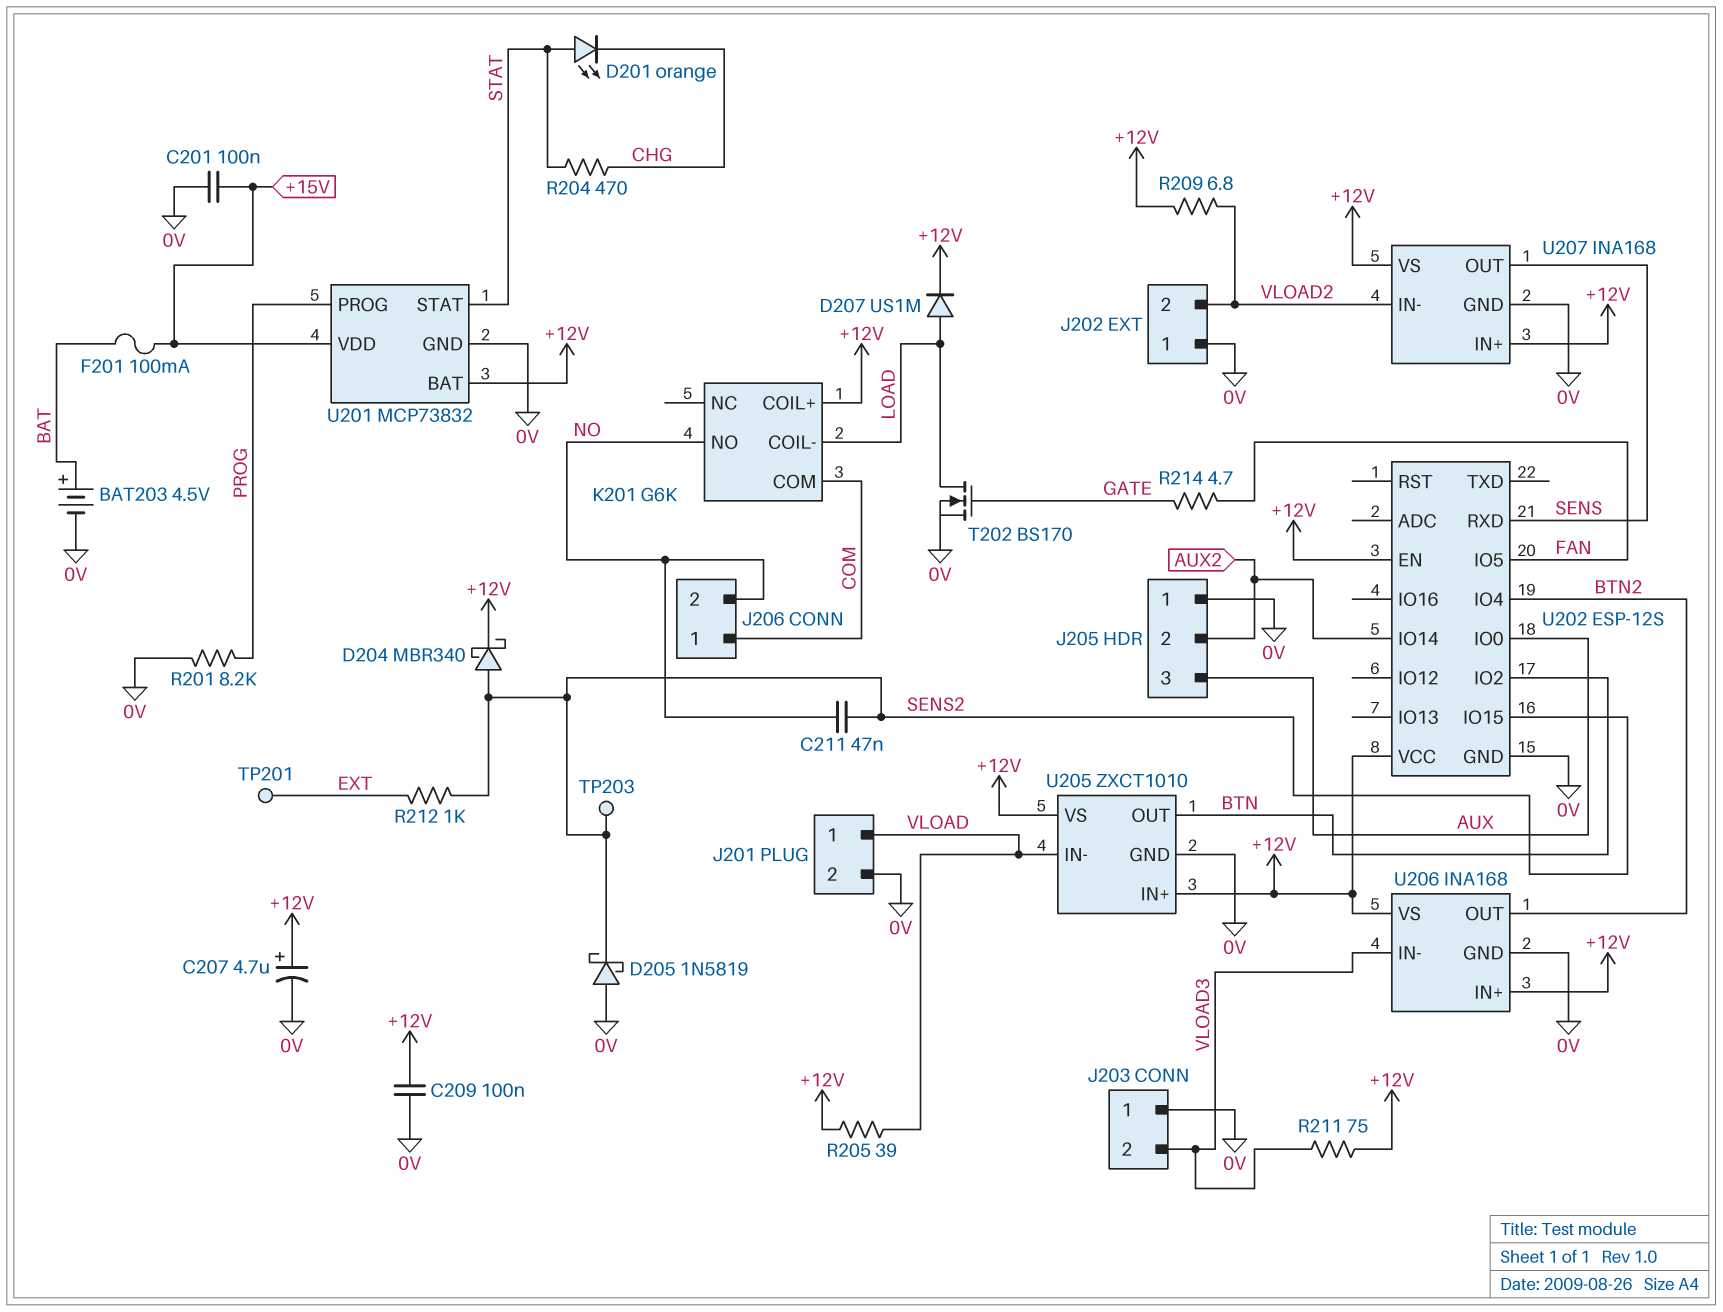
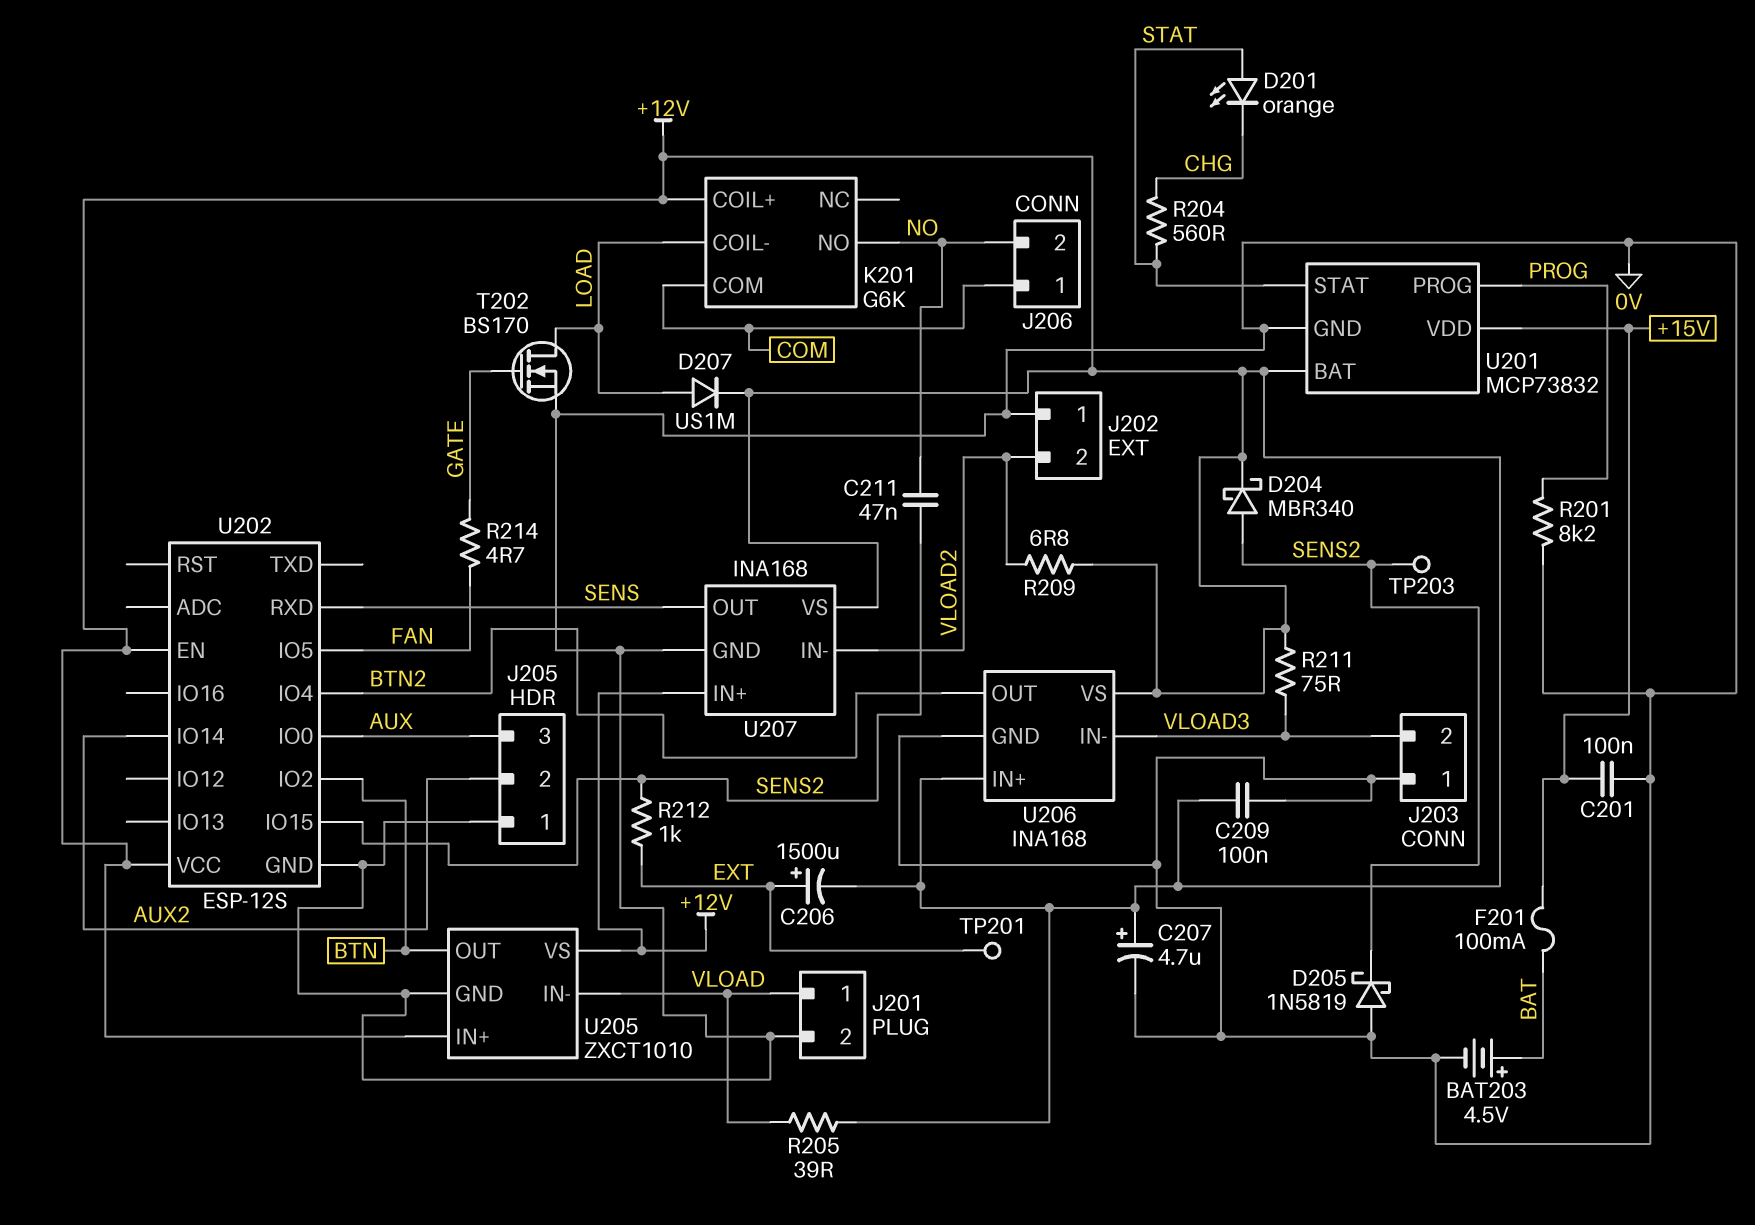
C206: none -> 1500uF (plus EXT, minus +12V)
R204: 470 (CHG, STAT) -> 560 (CHG, STAT)

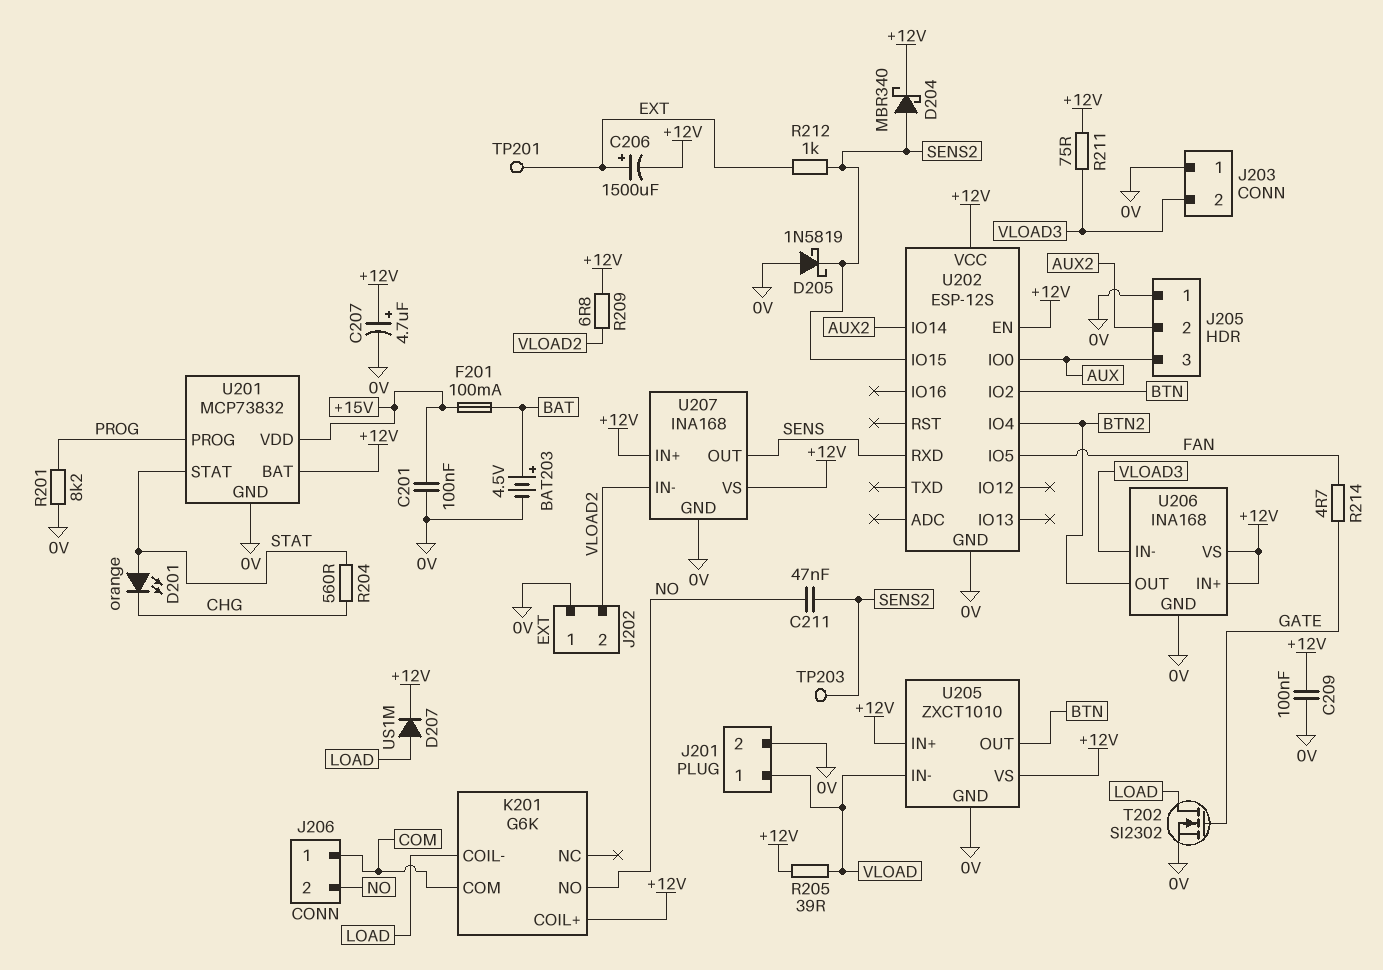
T202: NMOS BS170 (G GATE, D LOAD, S 0V) -> NMOS SI2302 (G GATE, D LOAD, S 0V)

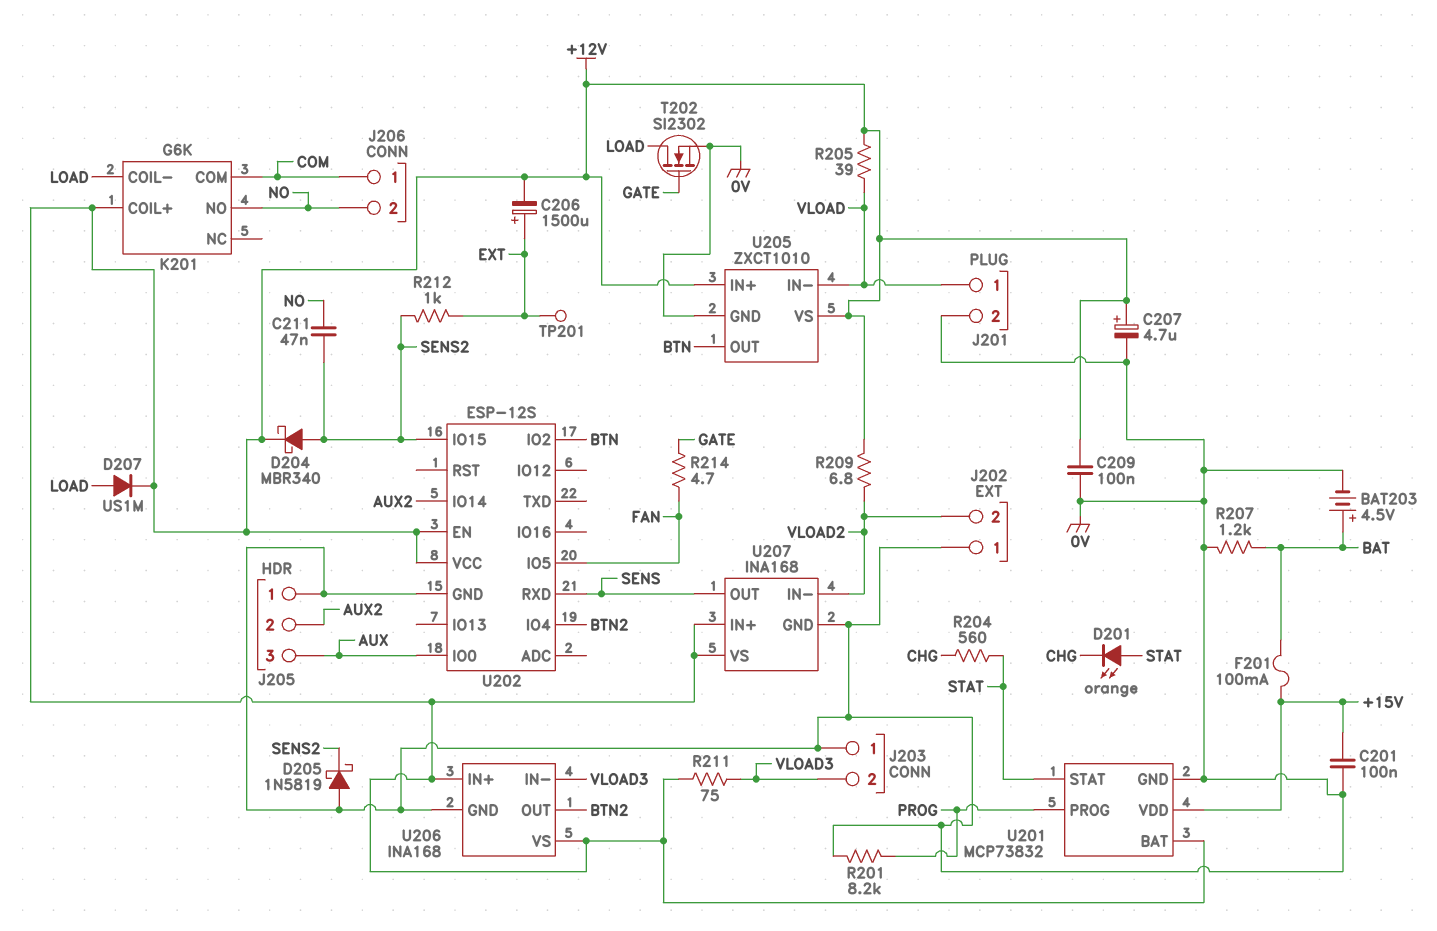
R207: none -> 1.2k (0V, BAT)
TP203: test point (SENS2) -> none

